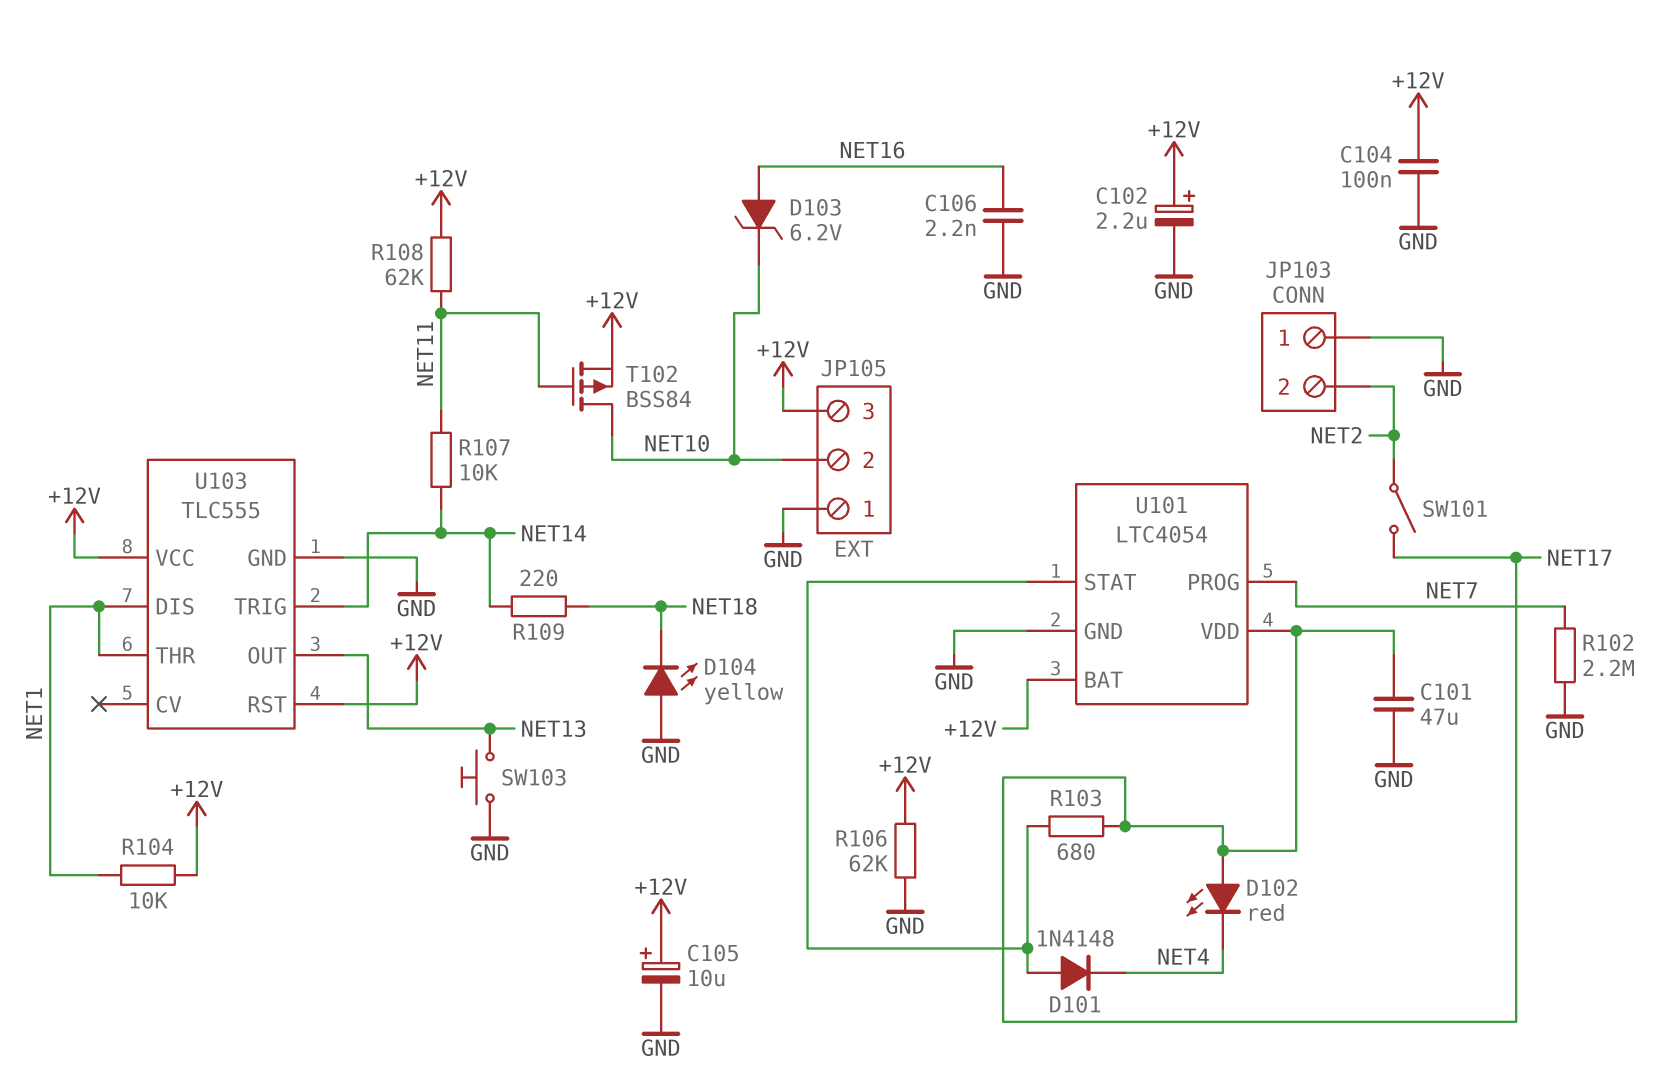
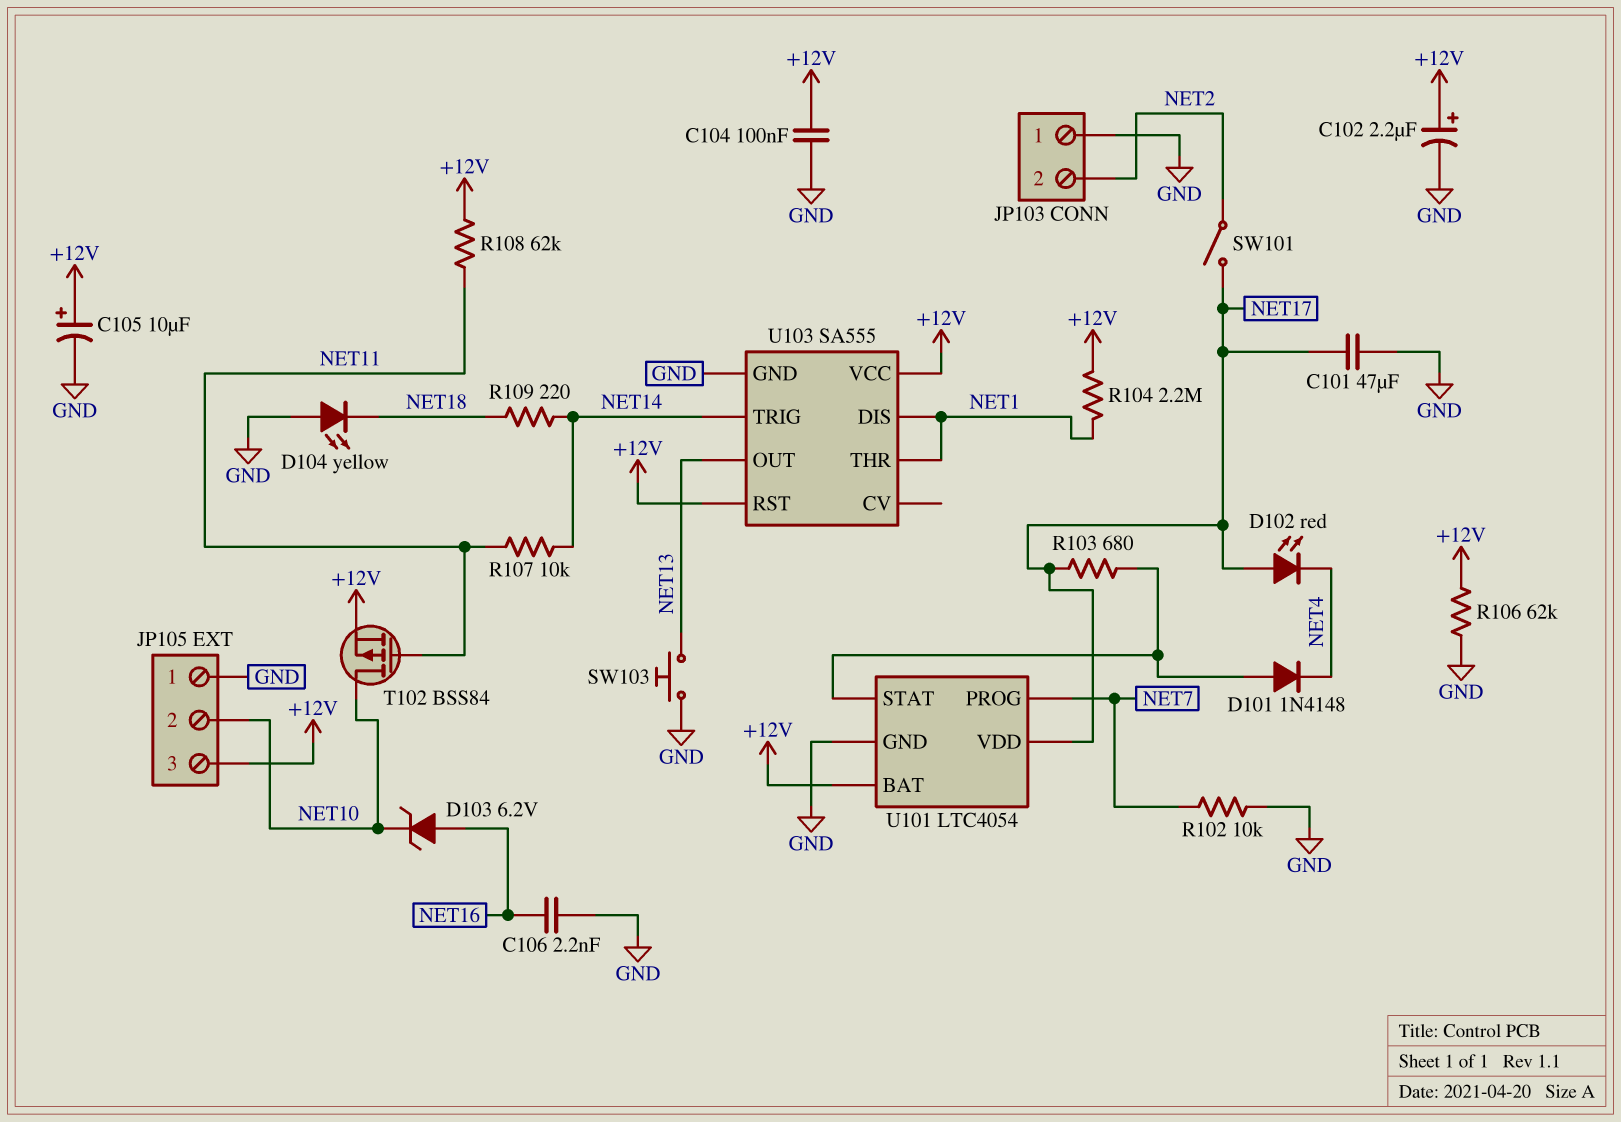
R102: 2.2M (GND, NET7) -> 10k (GND, NET7)
R104: 10k (+12V, NET1) -> 2.2M (+12V, NET1)
U103: TLC555 -> SA555

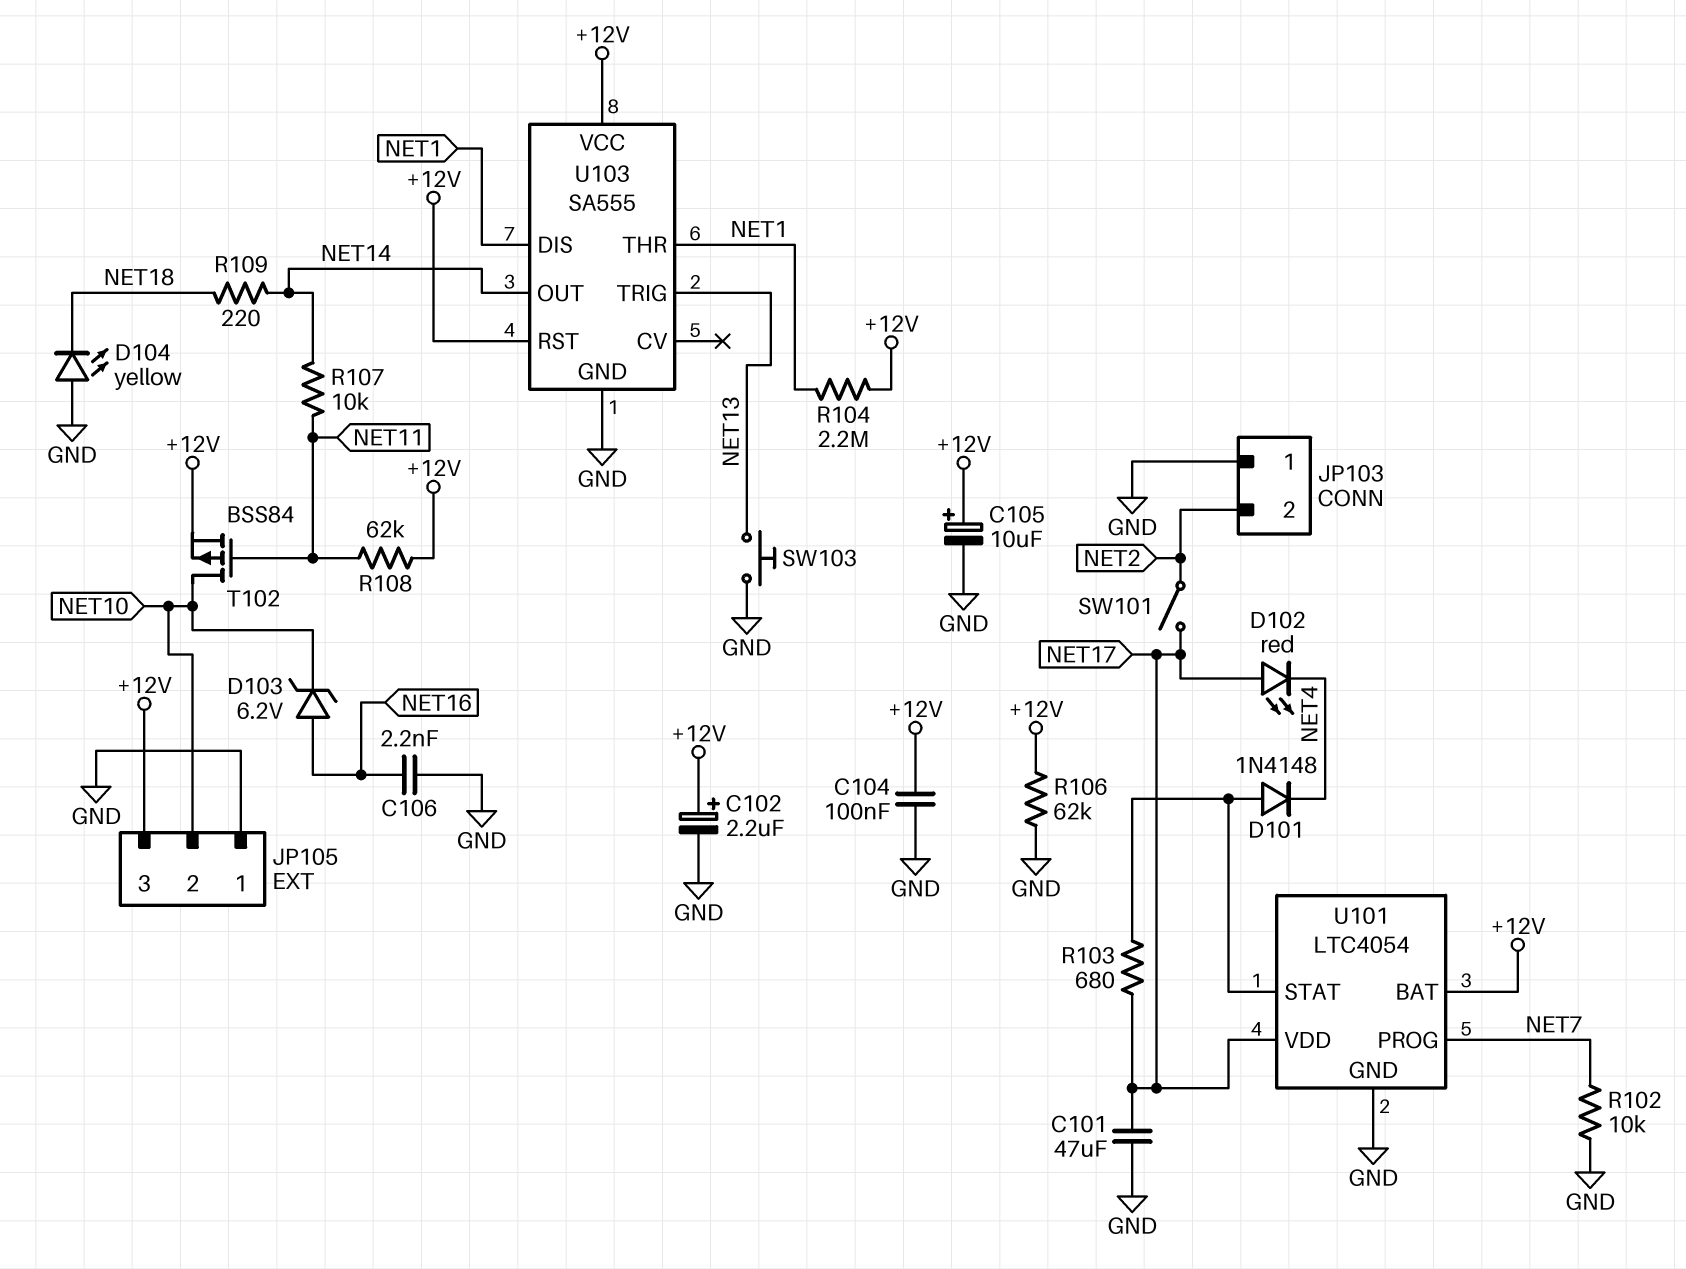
U103 pin OUT: NET13 -> NET14
U103 pin TRIG: NET14 -> NET13

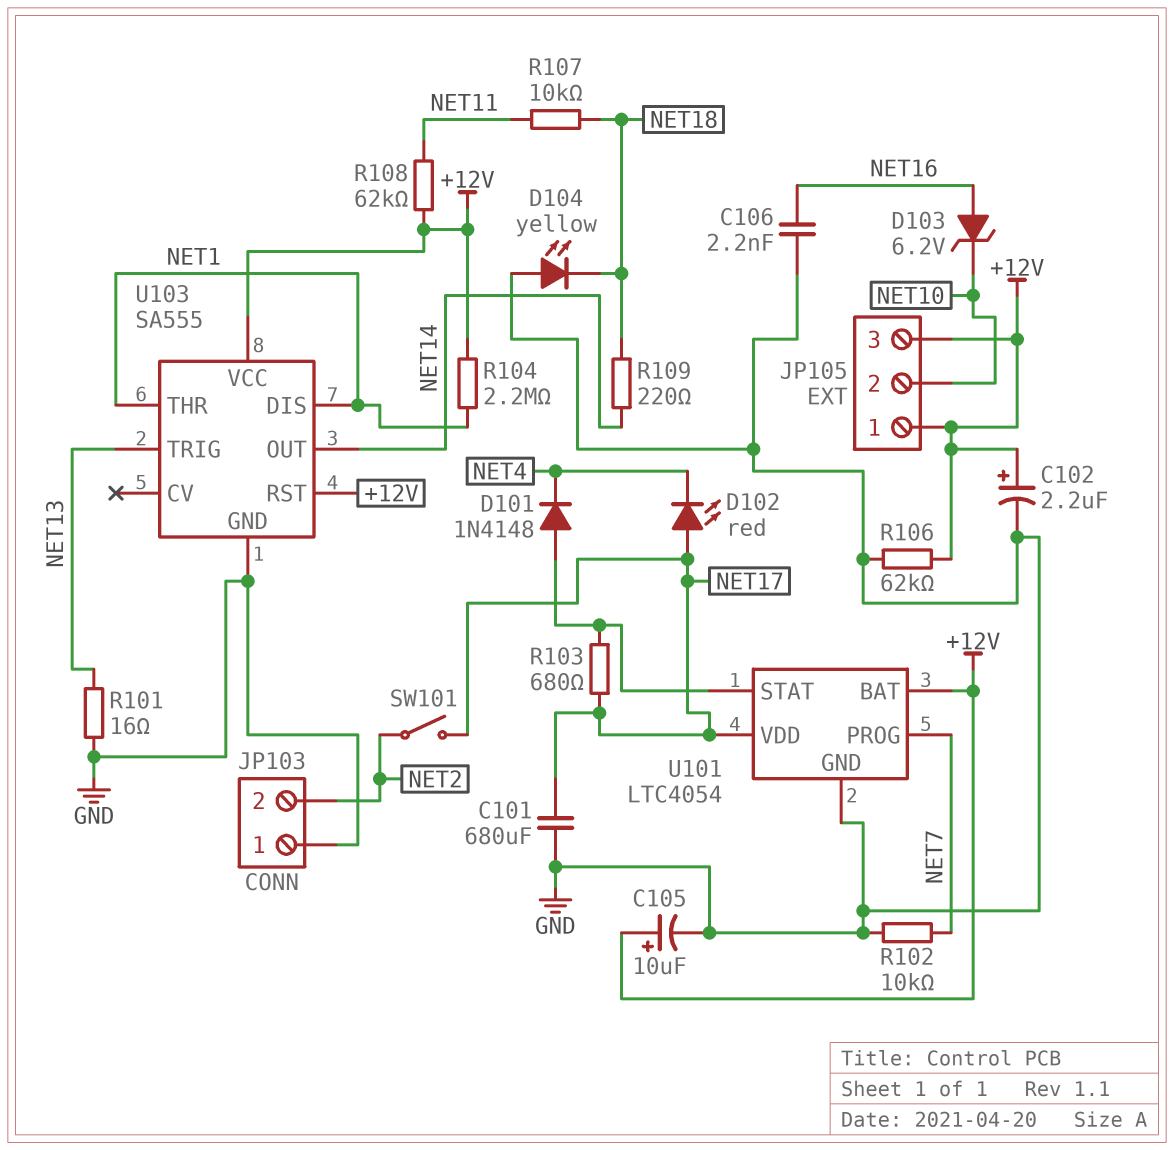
C101: 47uF (GND, NET17) -> 680uF (GND, NET17)
C104: 100nF (+12V, GND) -> none
JP105 pin 1: GND -> +12V
R101: none -> 16 (GND, NET13)
R107: 10k (NET11, NET14) -> 10k (NET11, NET18)
SW103: button (GND, NET13) -> none
T102: PMOS BSS84 (G NET11, D NET10, S +12V) -> none

